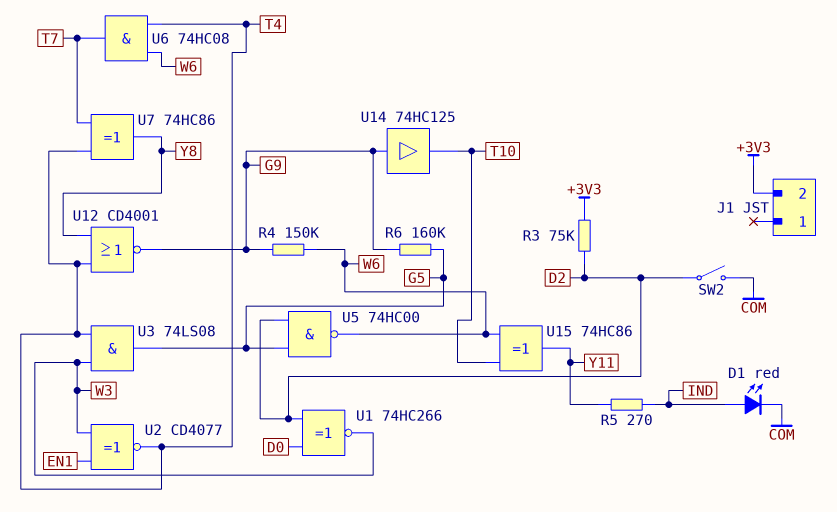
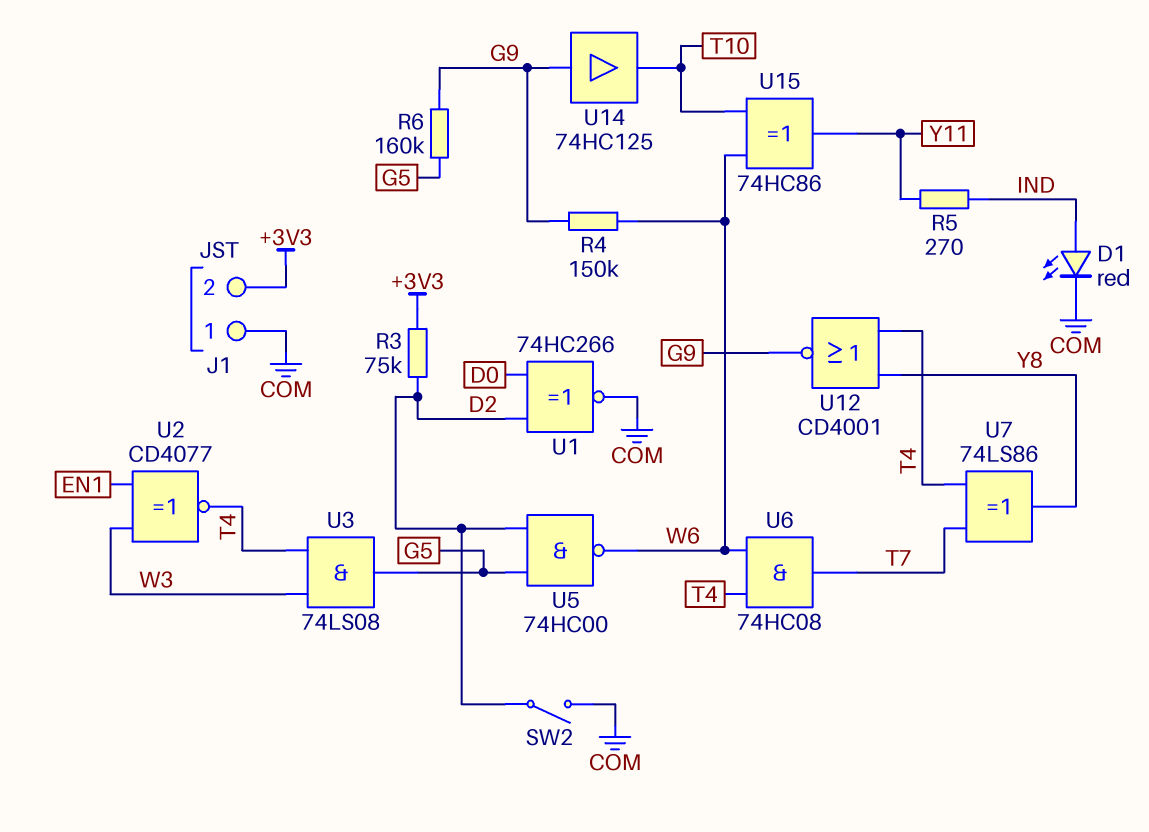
J1 pin 1: none -> COM
U1: XNOR 74HC266 (in D0, in D2, out W3) -> XNOR 74HC266 (in D0, in D2, out COM)
U7: XOR 74HC86 (in T4, in T7, out Y8) -> XOR 74LS86 (in T4, in T7, out Y8)

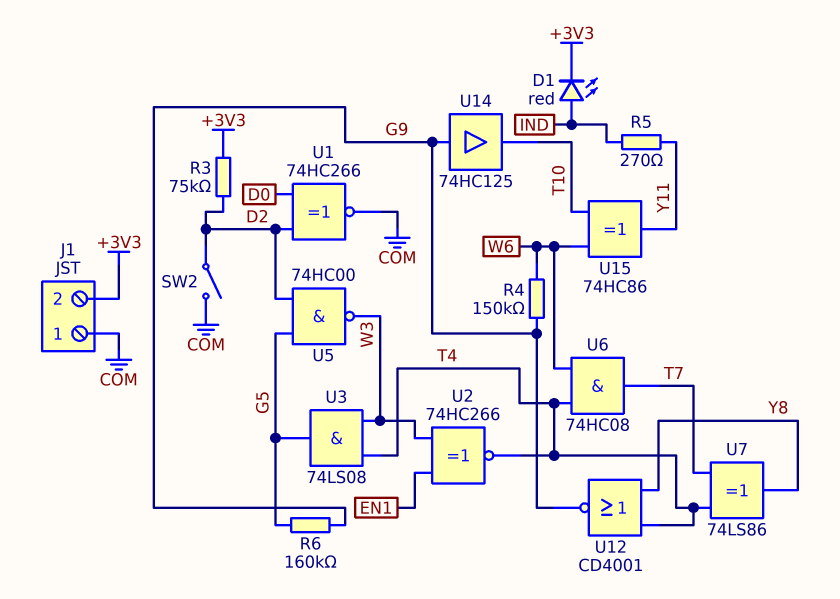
D1: LED red (A IND, K COM) -> LED red (A IND, K +3V3)
U2: XNOR CD4077 (in EN1, in W3, out T4) -> XNOR 74HC266 (in EN1, in W3, out T4)
U5: NAND 74HC00 (in D2, in G5, out W6) -> NAND 74HC00 (in D2, in G5, out W3)

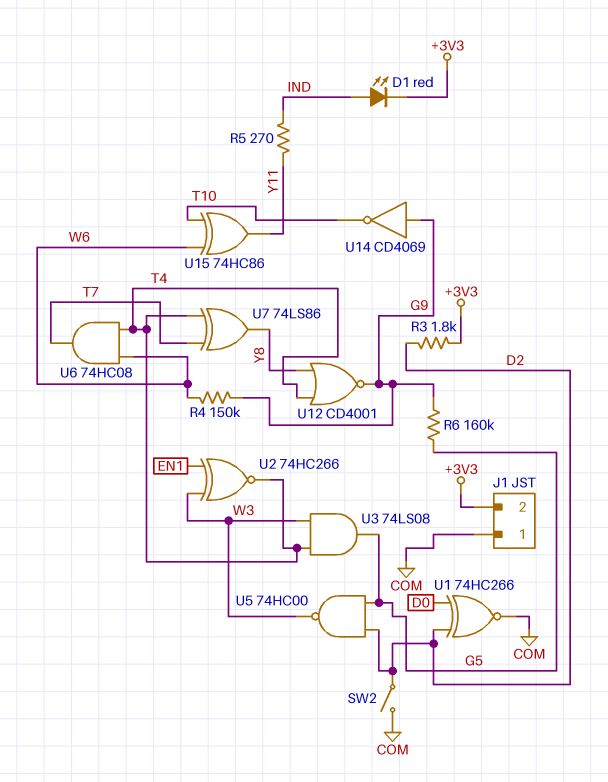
R3: 75k (+3V3, D2) -> 1.8k (+3V3, D2)
U14: buffer 74HC125 (in G9, out T10) -> NOT CD4069 (in G9, out T10)

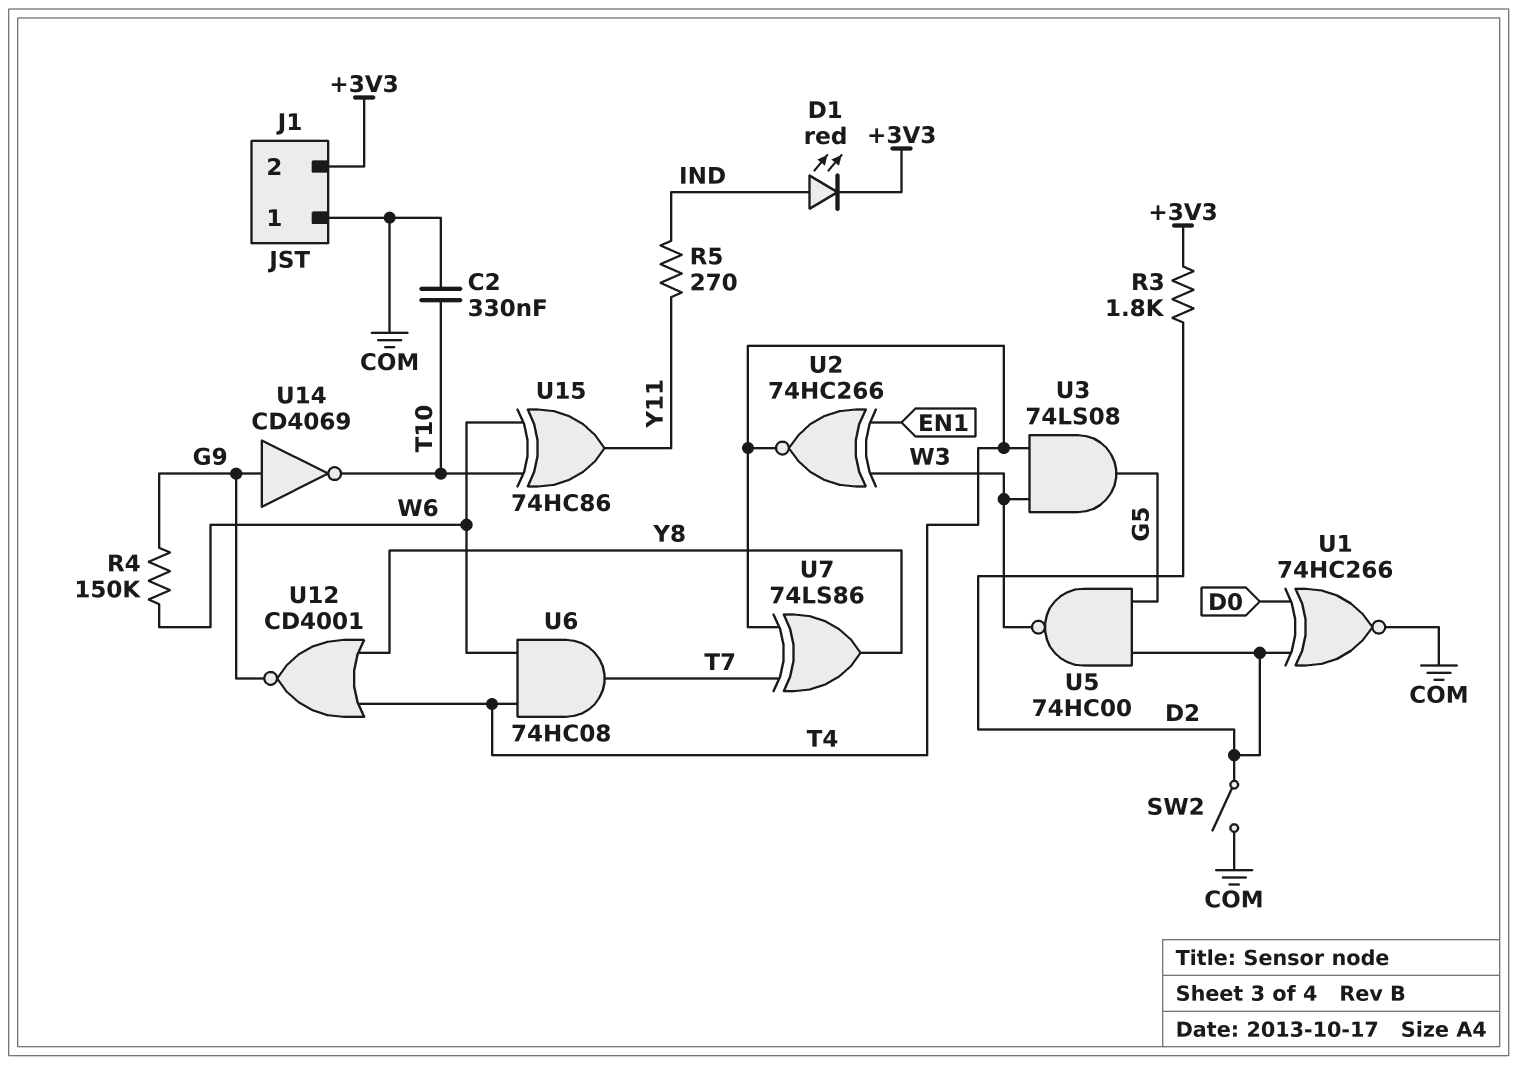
C2: none -> 330nF (COM, T10)
R6: 160k (G5, G9) -> none

